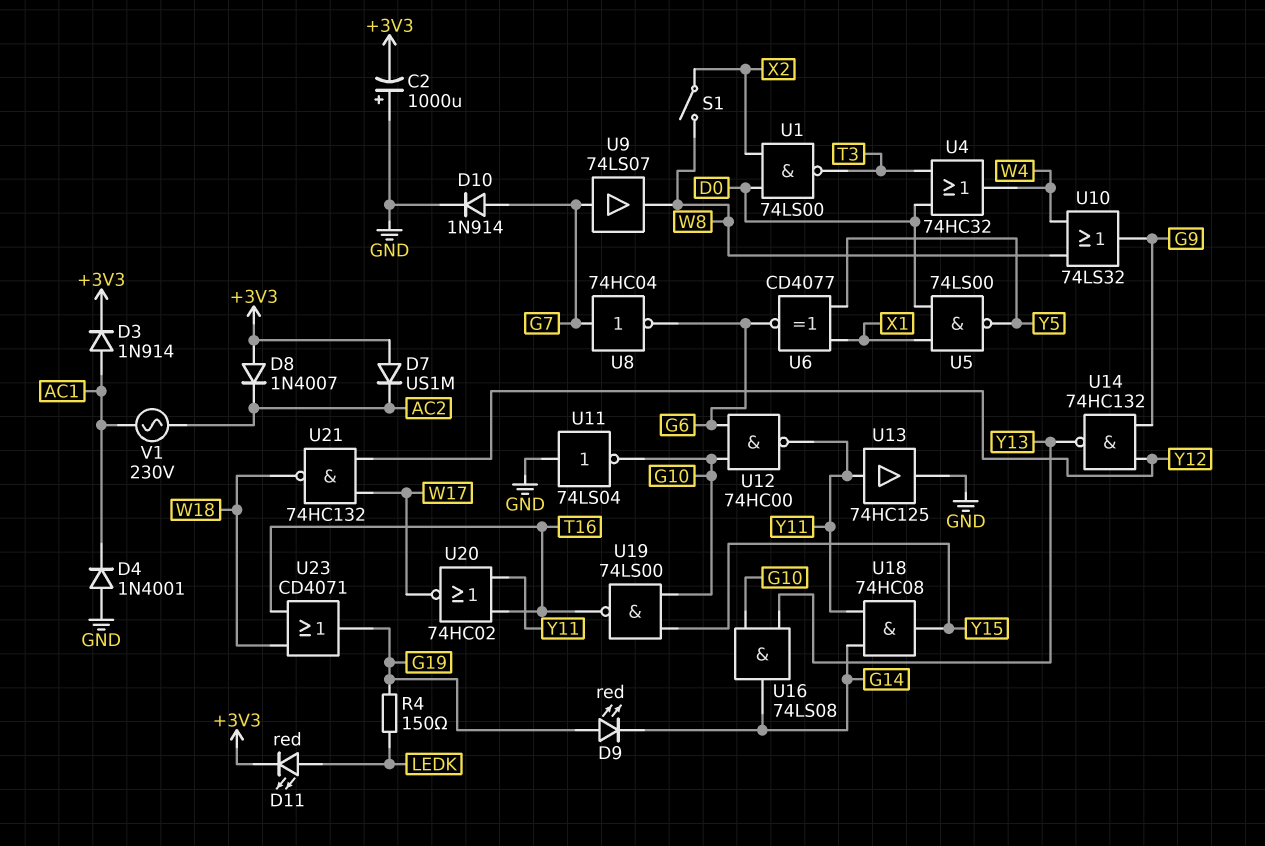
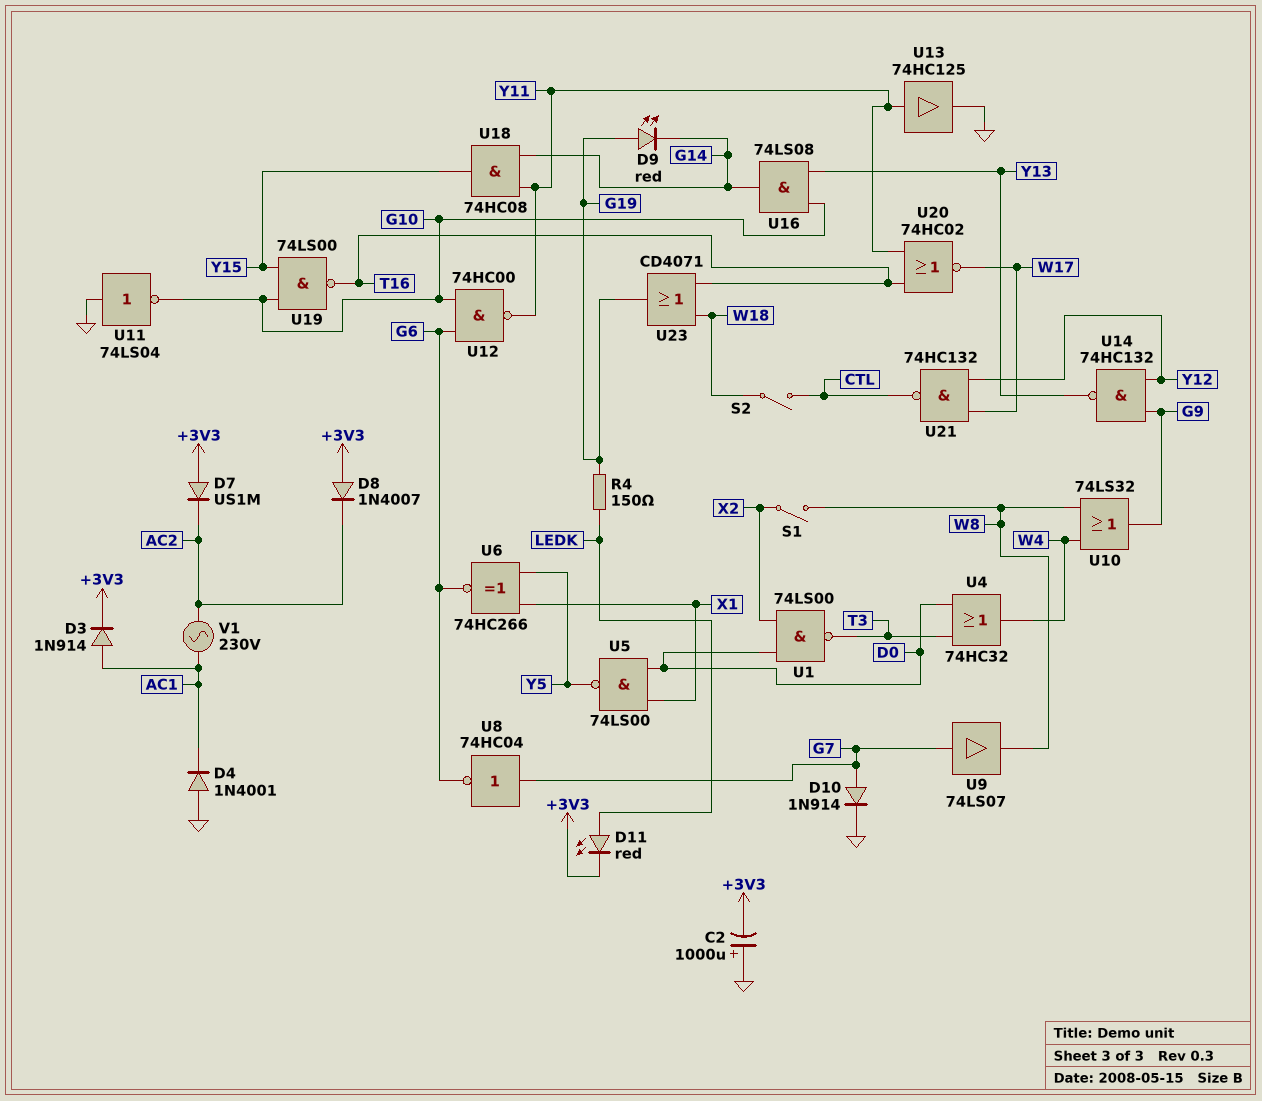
S2: none -> switch (CTL, W18)
U6: XNOR CD4077 (in X1, in Y5, out G6) -> XNOR 74HC266 (in X1, in Y5, out G6)
U21: NAND 74HC132 (in W17, in Y12, out W18) -> NAND 74HC132 (in W17, in Y12, out CTL)

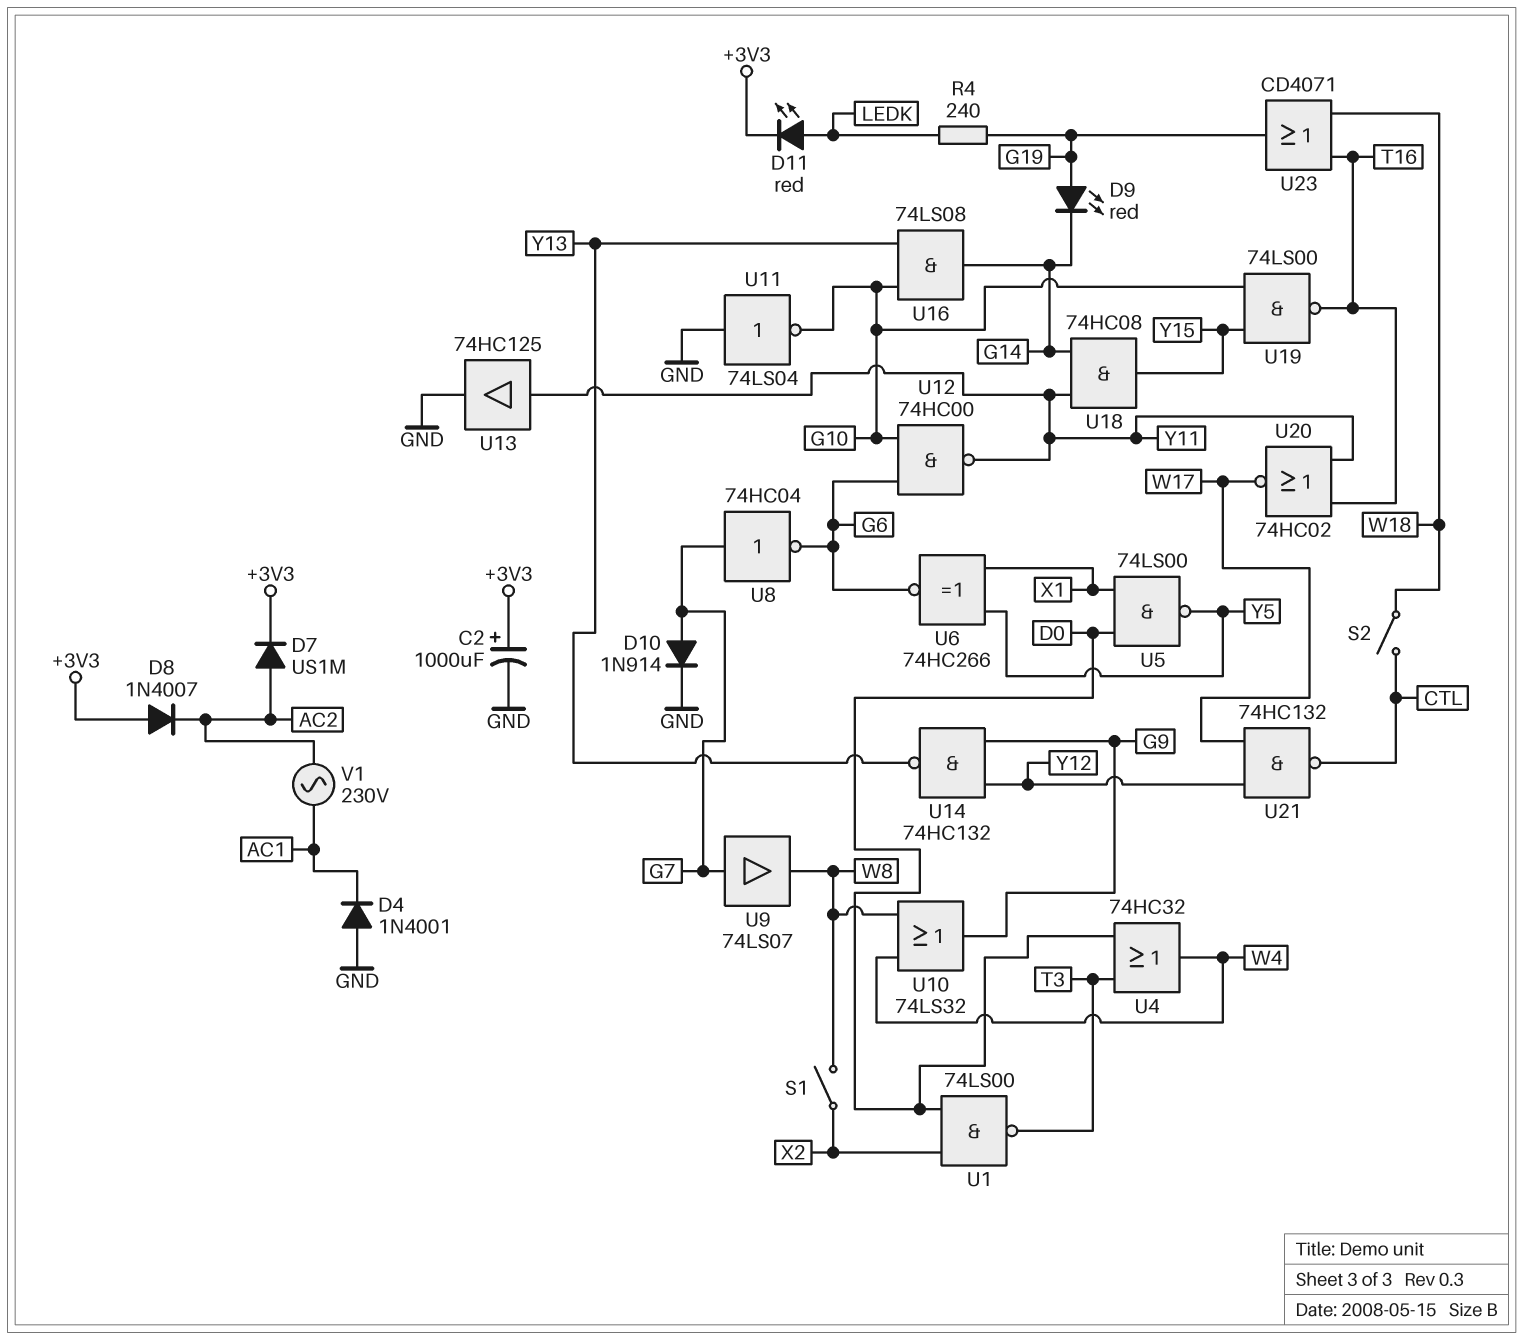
C2: 1000uF (plus GND, minus +3V3) -> 1000uF (plus +3V3, minus GND)
D3: diode 1N914 (A AC1, K +3V3) -> none
D7: diode US1M (A +3V3, K AC2) -> diode US1M (A AC2, K +3V3)
R4: 150 (G19, LEDK) -> 240 (G19, LEDK)

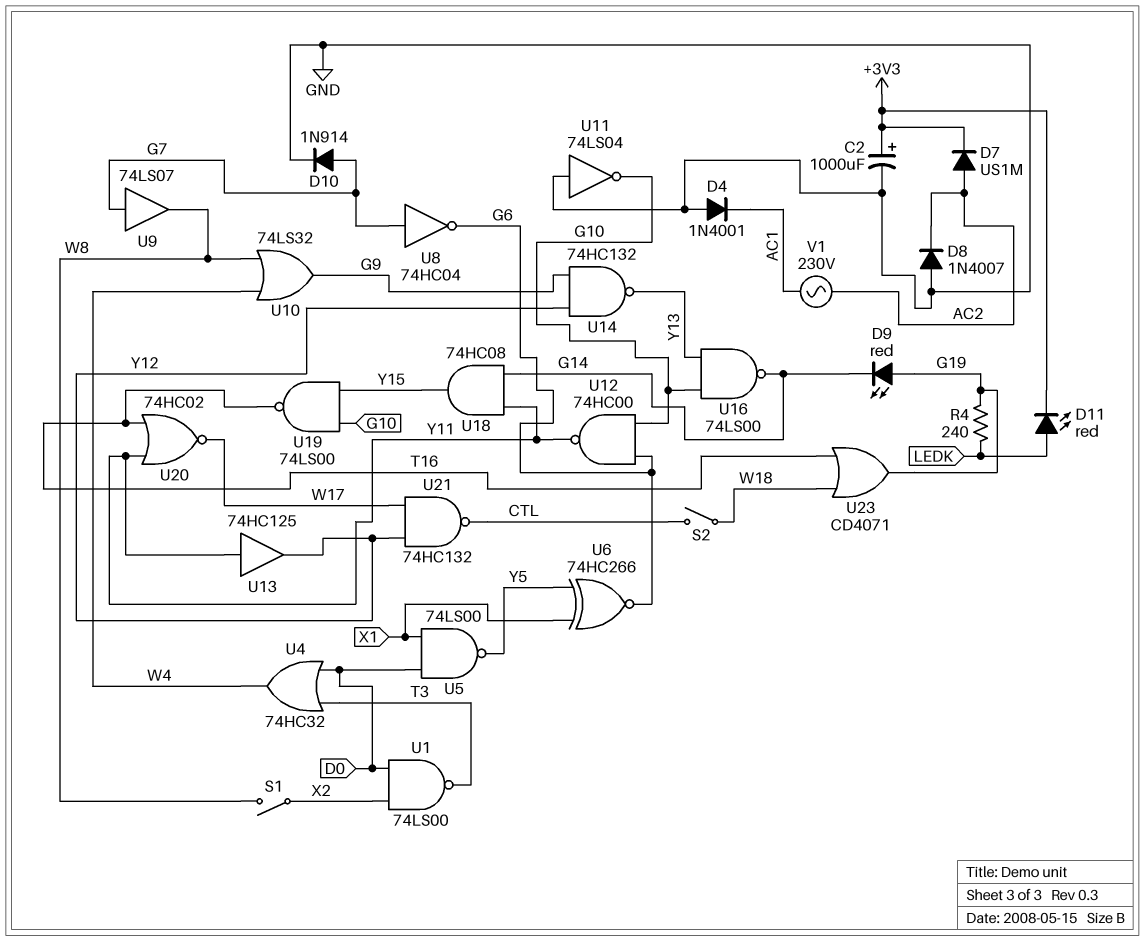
D8: diode 1N4007 (A +3V3, K AC2) -> diode 1N4007 (A GND, K AC2)
U13: buffer 74HC125 (in Y11, out GND) -> buffer 74HC125 (in Y11, out Y12)
U16: AND 74LS08 (in G10, in Y13, out G14) -> NAND 74LS00 (in G10, in Y13, out G14)

